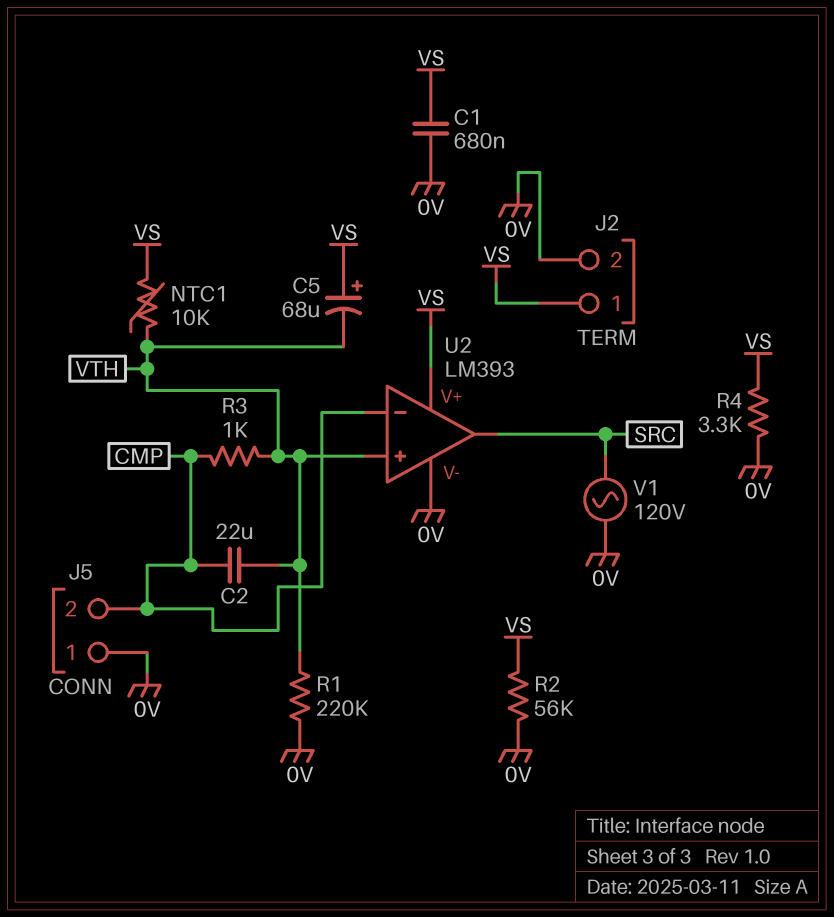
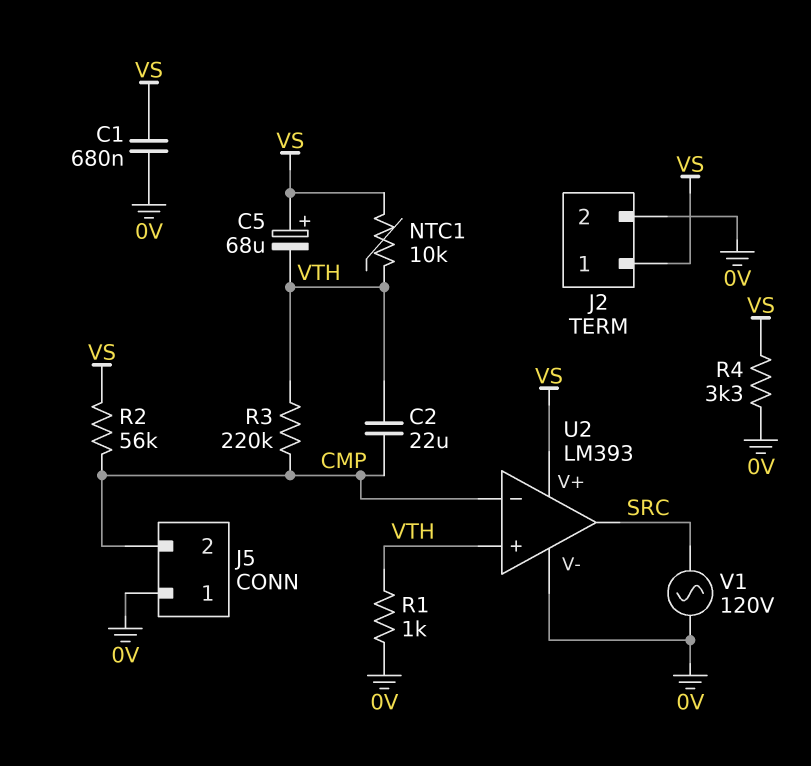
R1: 220k (0V, VTH) -> 1k (0V, VTH)
R2: 56k (0V, VS) -> 56k (CMP, VS)
R3: 1k (CMP, VTH) -> 220k (CMP, VTH)

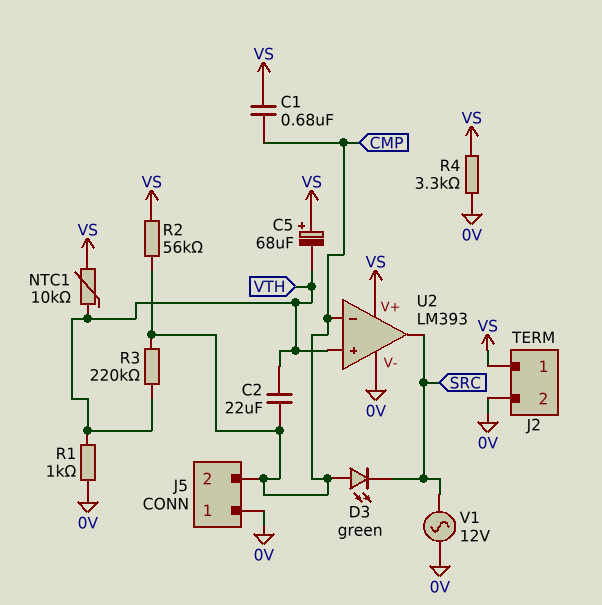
C1: 680nF (0V, VS) -> 680nF (CMP, VS)
D3: none -> LED green (A CMP, K SRC)
V1: AC 120V (0V, SRC) -> AC 12V (0V, SRC)

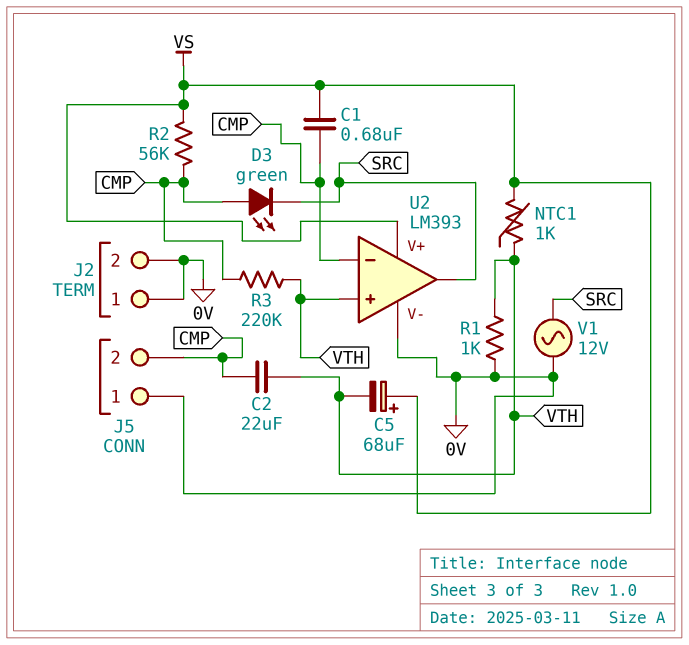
J2 pin 1: VS -> 0V
NTC1: 10k (VS, VTH) -> 1k (VS, VTH)
R4: 3.3k (0V, VS) -> none

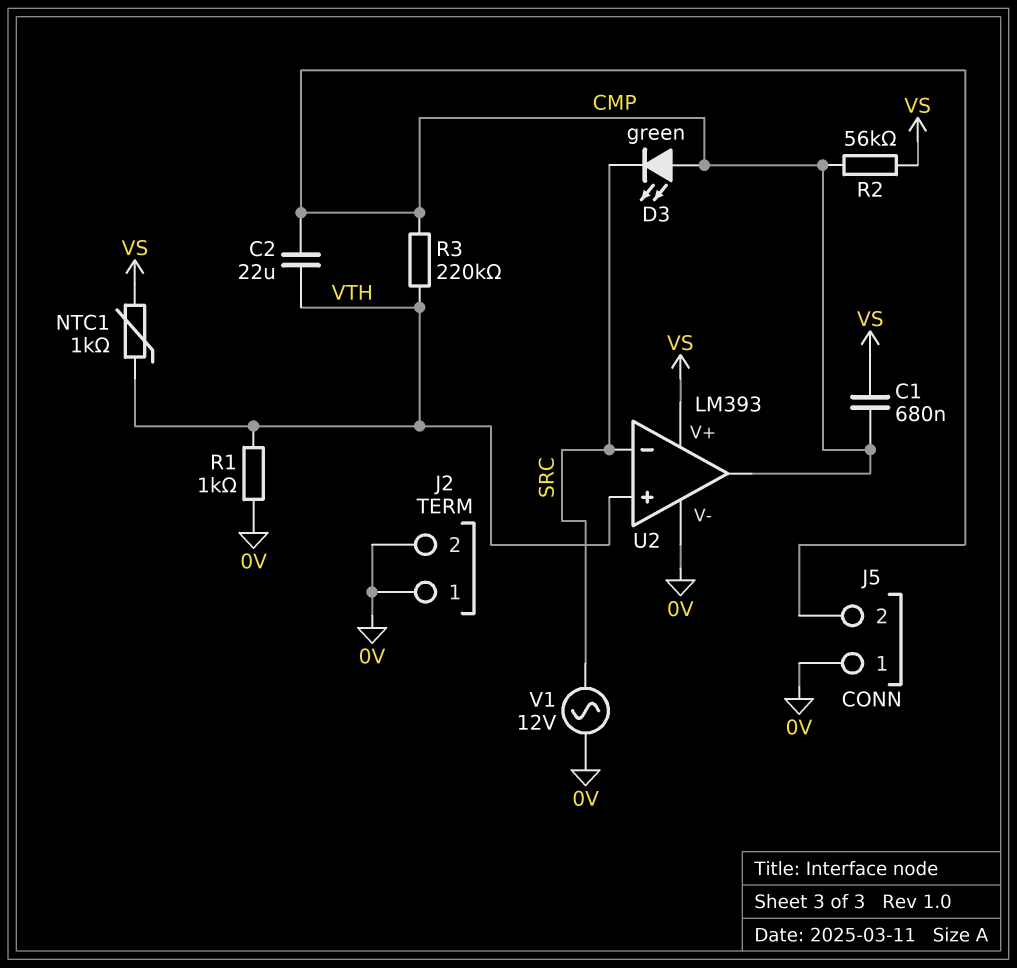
C5: 68uF (plus VS, minus VTH) -> none
U2 pin in-: CMP -> SRC
U2 pin out: SRC -> CMP

